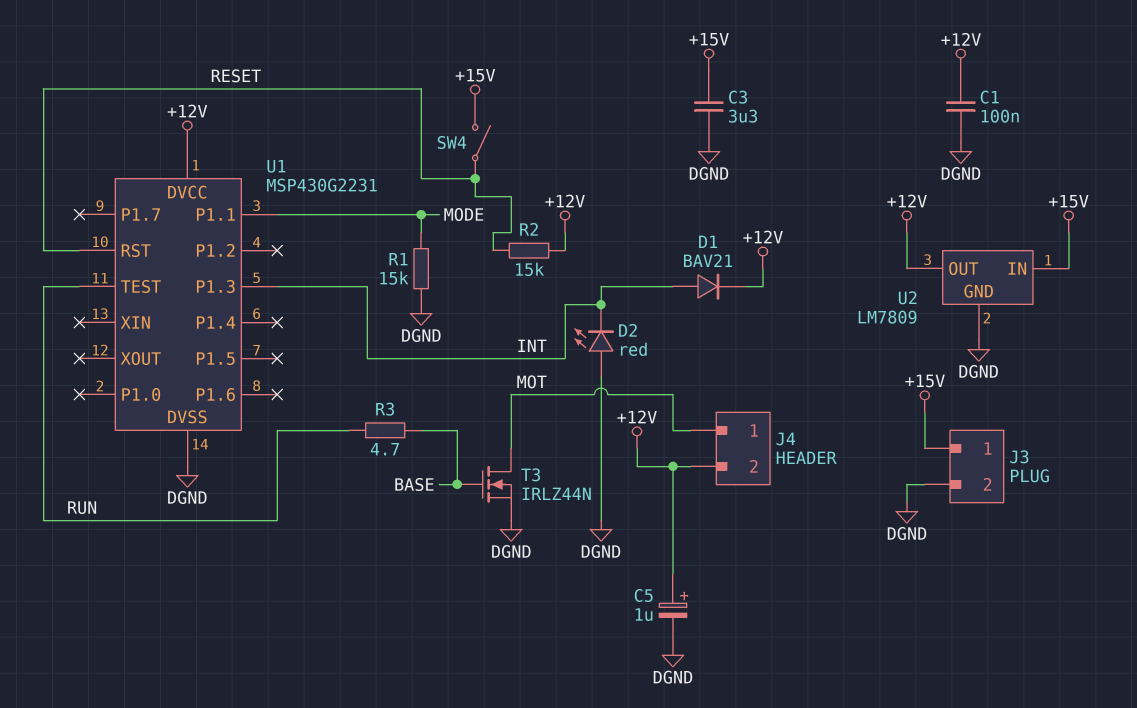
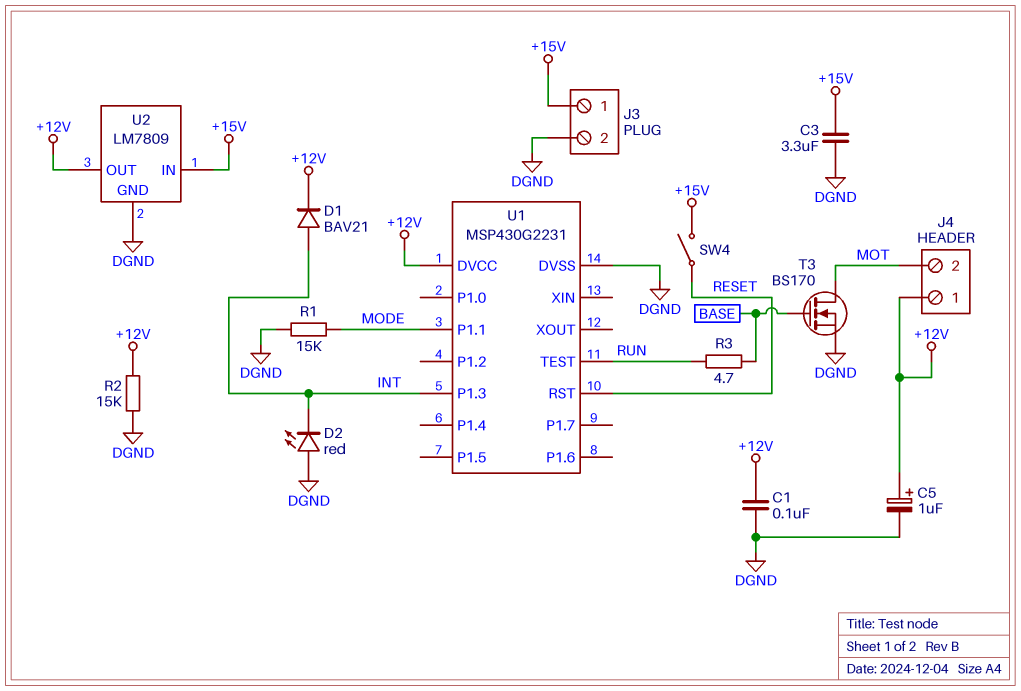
J4 pin 1: MOT -> +12V
J4 pin 2: +12V -> MOT
R2: 15k (+12V, RESET) -> 15k (+12V, DGND)
T3: NMOS IRLZ44N (G BASE, D MOT, S DGND) -> NMOS BS170 (G BASE, D MOT, S DGND)

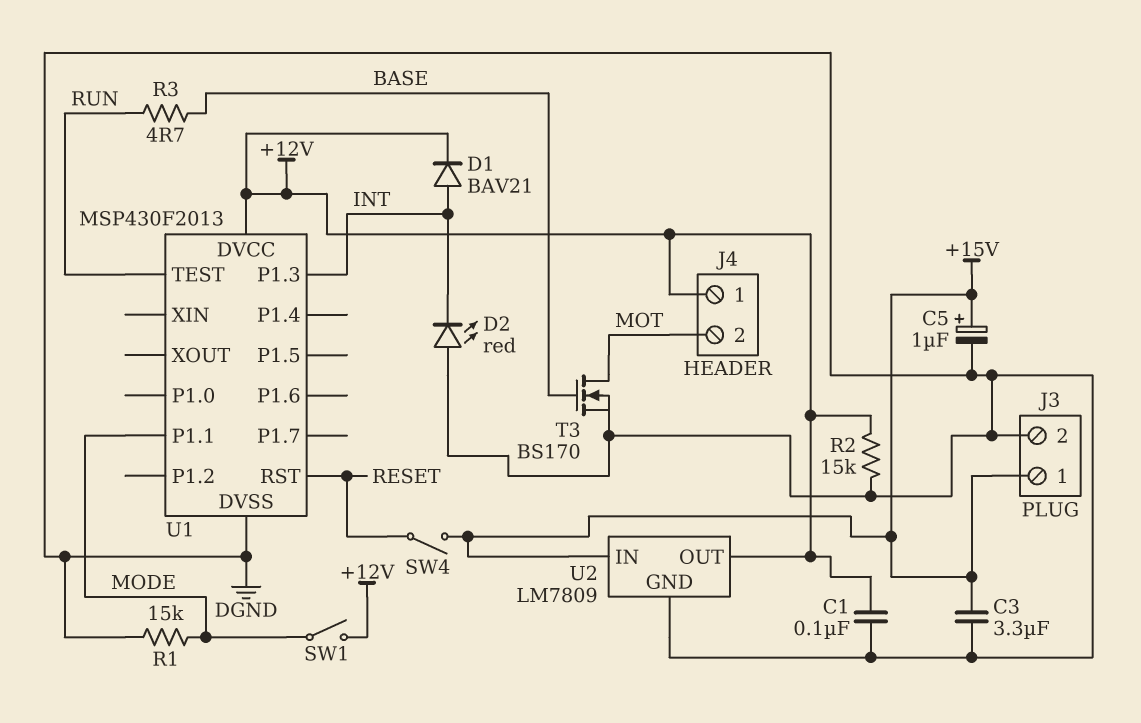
C5: 1uF (plus +12V, minus DGND) -> 1uF (plus +15V, minus DGND)
SW1: none -> switch (+12V, MODE)
U1: MSP430G2231 -> MSP430F2013

